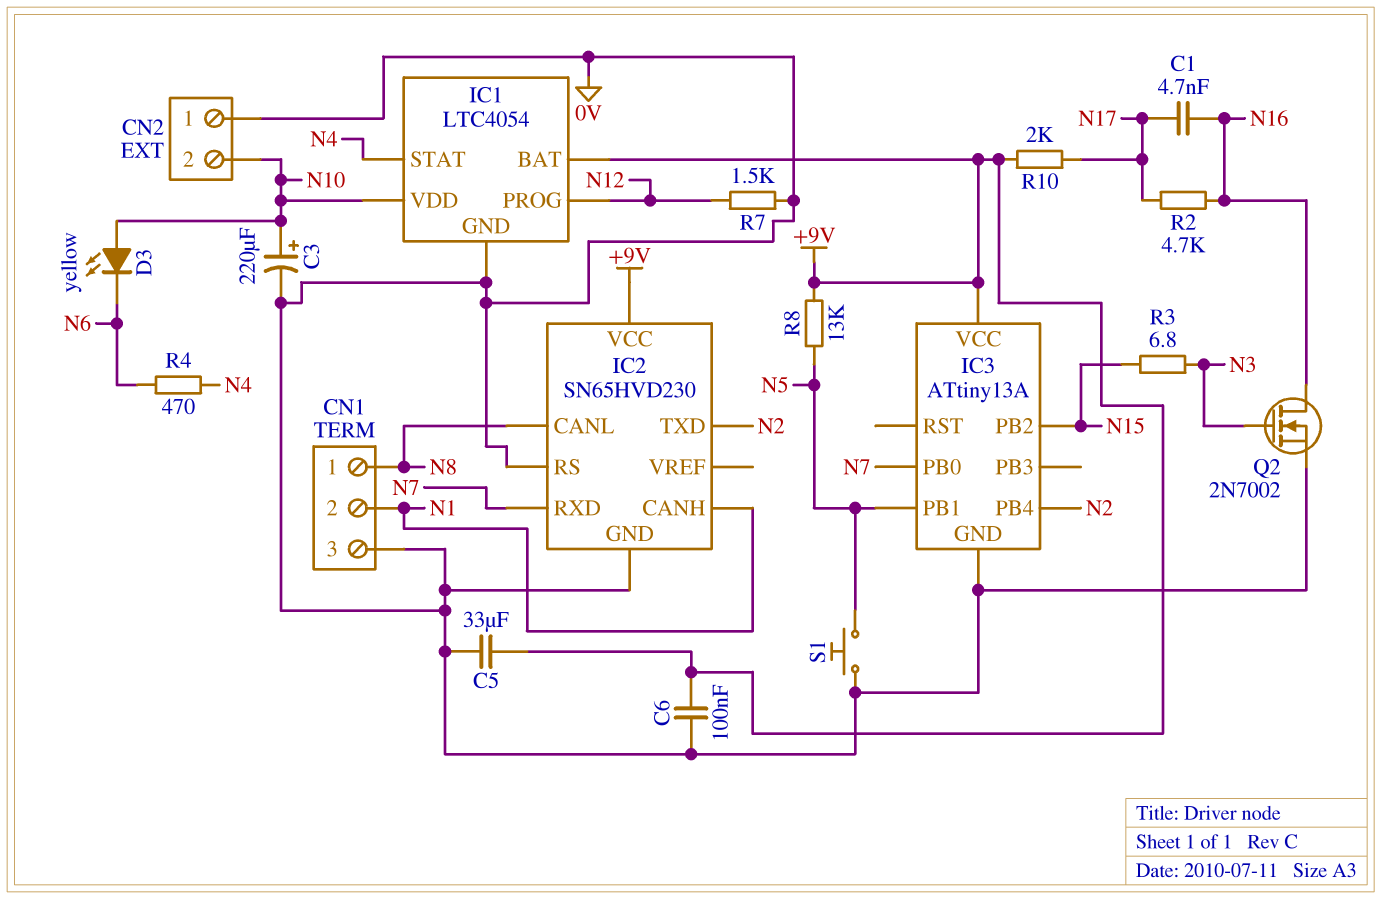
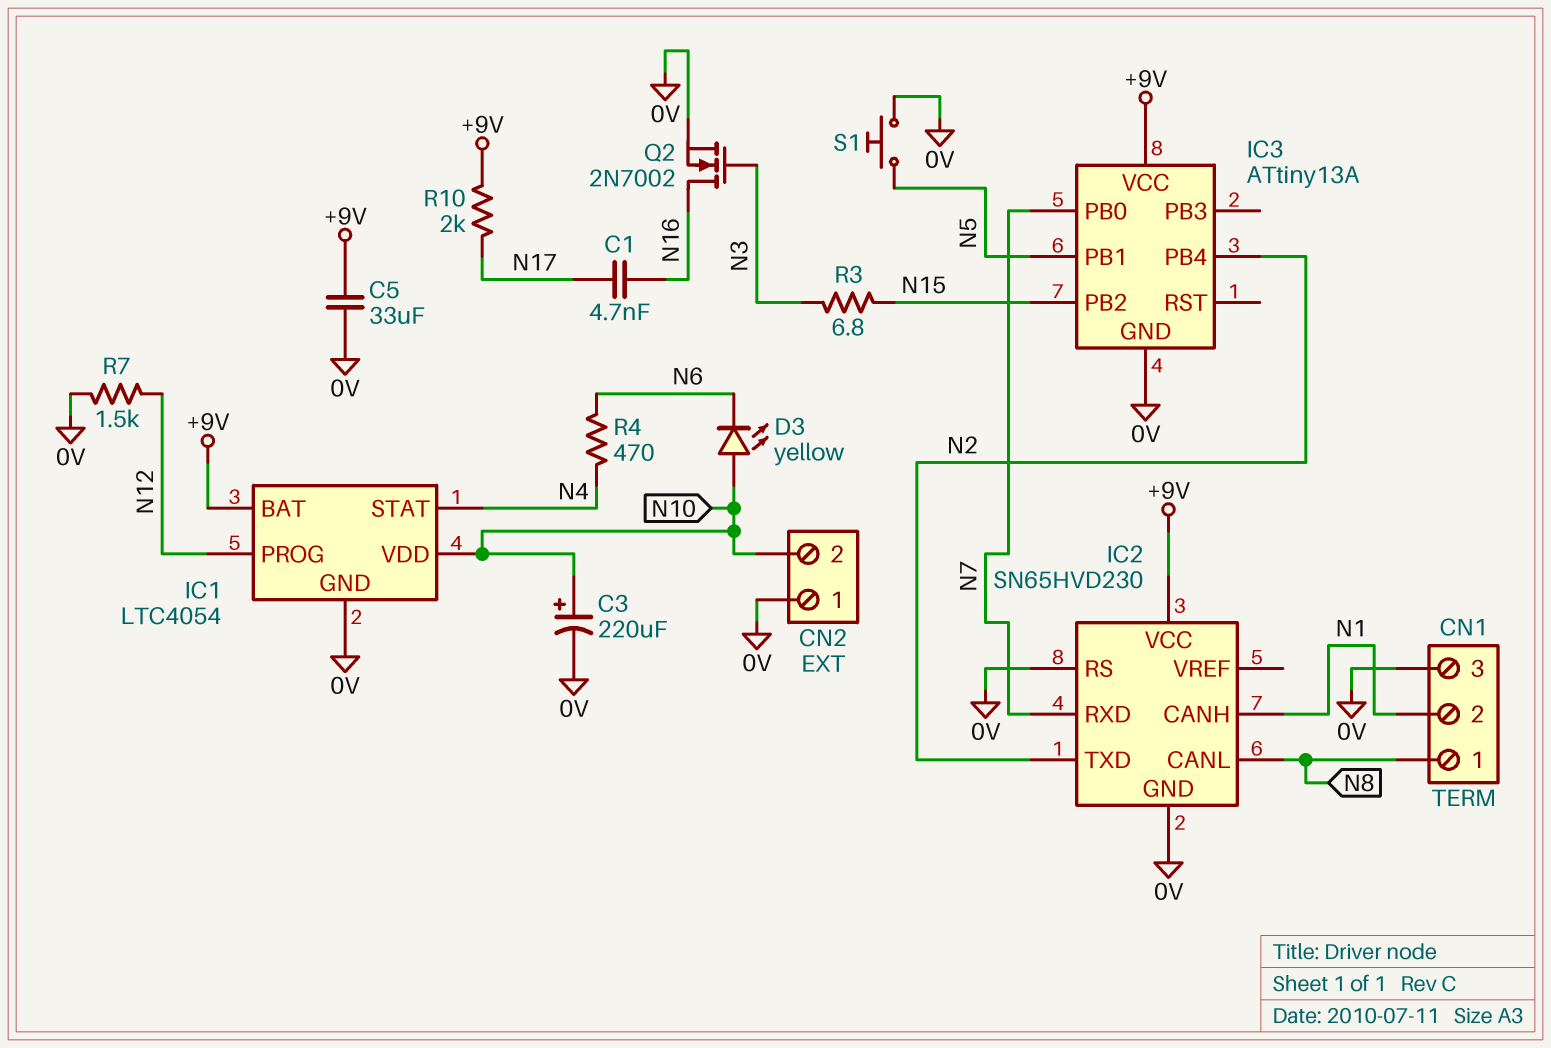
C6: 100nF (+9V, 0V) -> none
R2: 4.7k (N16, N17) -> none
R8: 13k (+9V, N5) -> none

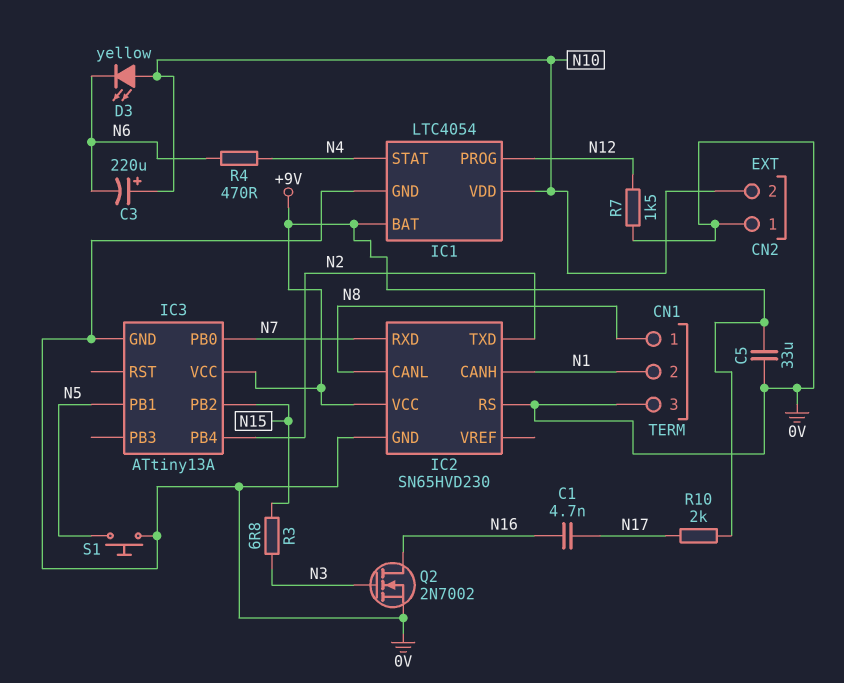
C3: 220uF (plus N10, minus 0V) -> 220uF (plus N10, minus N6)

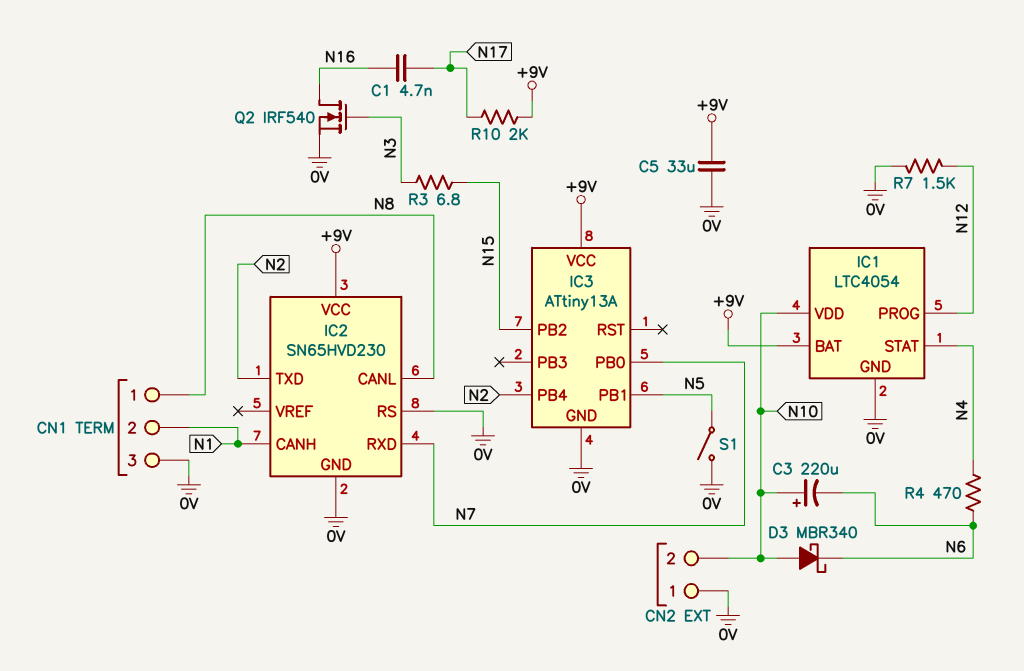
D3: LED yellow (A N10, K N6) -> schottky MBR340 (A N10, K N6)
Q2: NMOS 2N7002 (G N3, D N16, S 0V) -> NMOS IRF540 (G N3, D N16, S 0V)
S1: button (0V, N5) -> switch (0V, N5)

